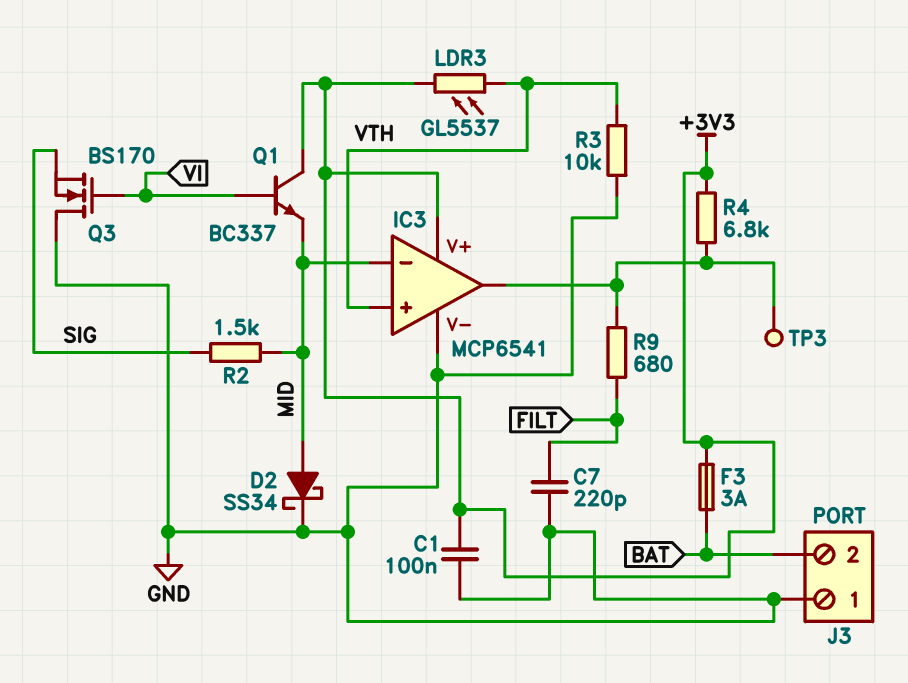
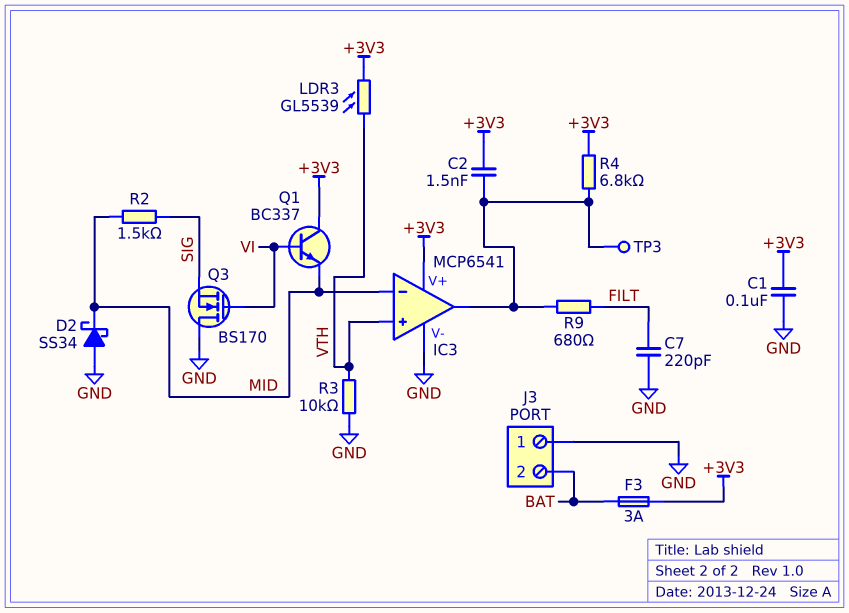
C2: none -> 1.5nF (+3V3, IC3/out)
D2: schottky SS34 (A MID, K GND) -> schottky SS34 (A GND, K MID)
LDR3: GL5537 (+3V3, VTH) -> GL5539 (+3V3, VTH)

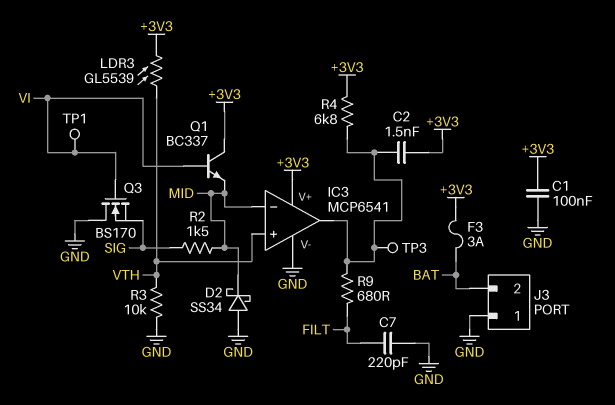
TP1: none -> test point (VI)

